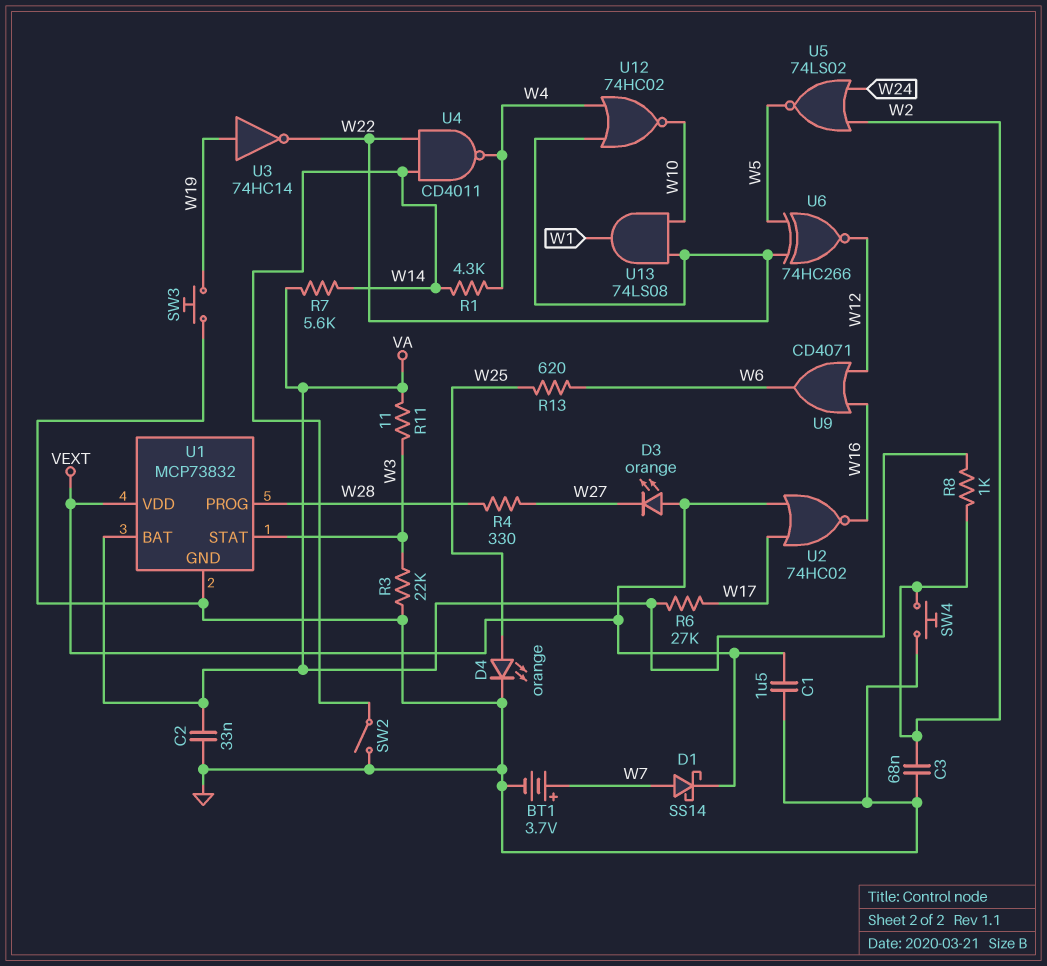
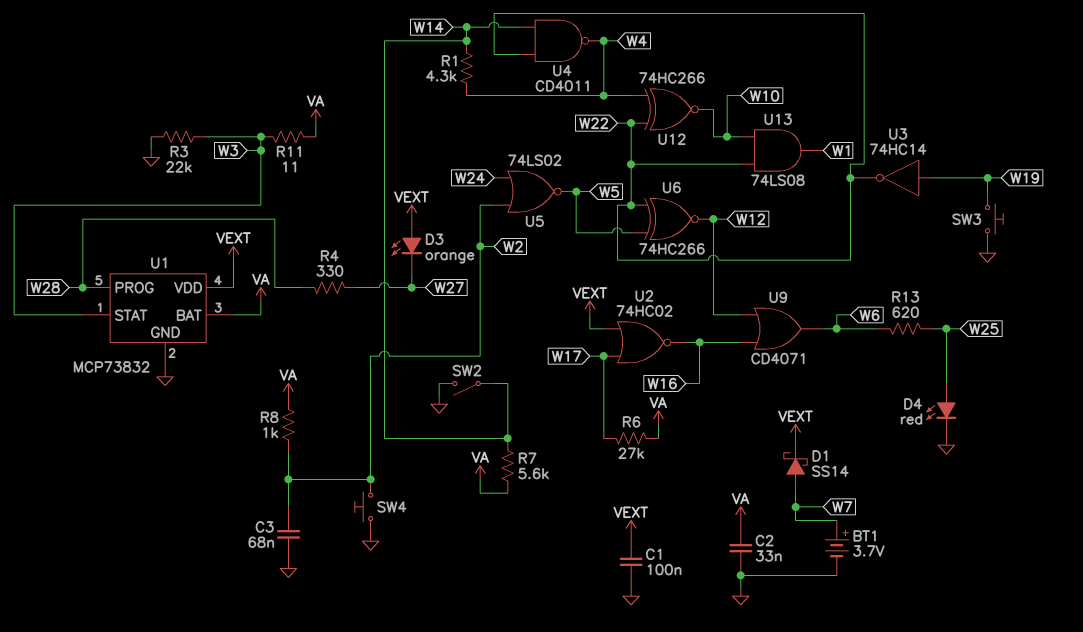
C1: 1.5uF (GND, VEXT) -> 100nF (GND, VEXT)
D4: LED orange (A W25, K GND) -> LED red (A W25, K GND)
U12: NOR 74HC02 (in W4, in W22, out W10) -> XNOR 74HC266 (in W4, in W22, out W10)

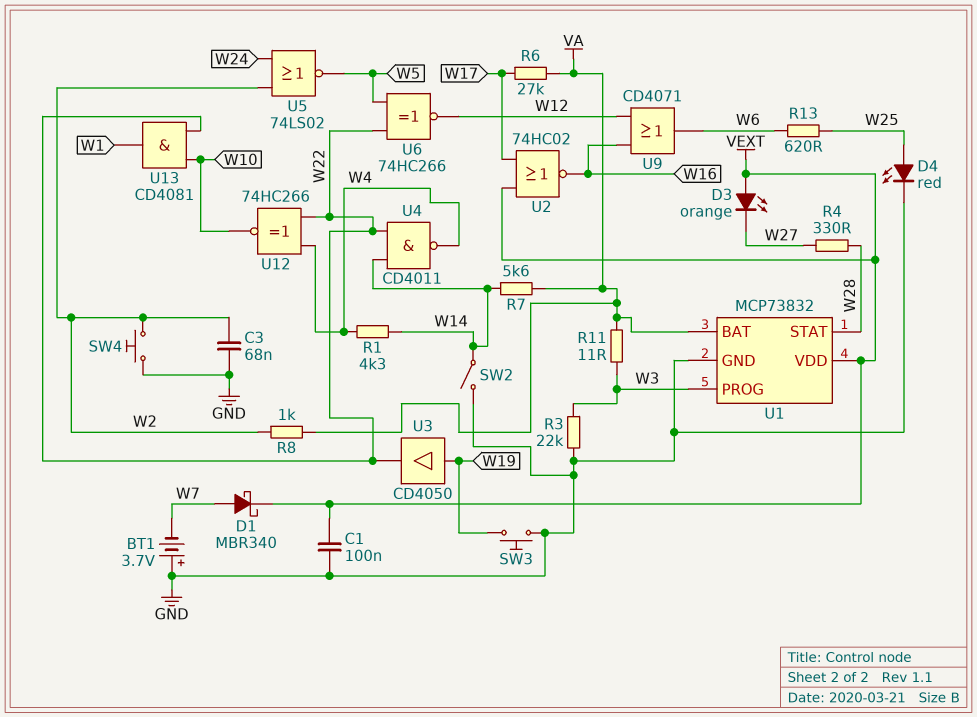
BT1: 3.7V (plus W7, minus GND) -> 3.7V (plus GND, minus W7)
C2: 33nF (GND, VA) -> none
D1: schottky SS14 (A W7, K VEXT) -> schottky MBR340 (A W7, K VEXT)
U1 pin PROG: W28 -> W3
U1 pin STAT: W3 -> W28
U3: NOT 74HC14 (in W19, out W22) -> buffer CD4050 (in W19, out W22)
U13: AND 74LS08 (in W10, in W22, out W1) -> AND CD4081 (in W10, in W22, out W1)

